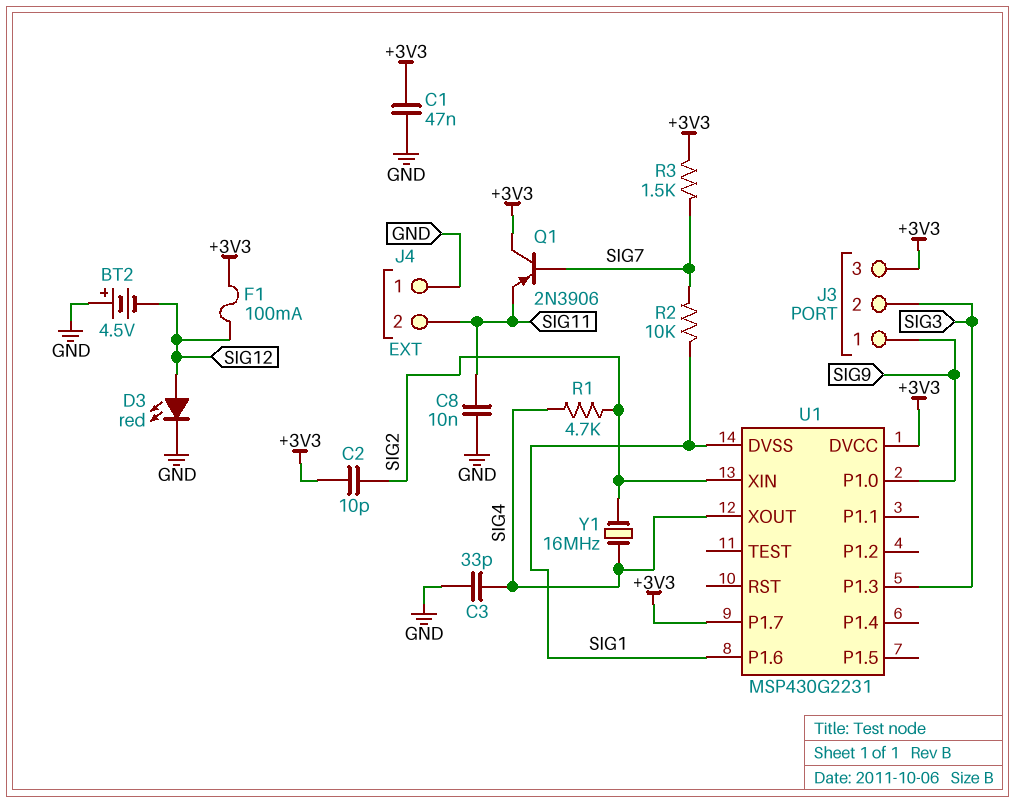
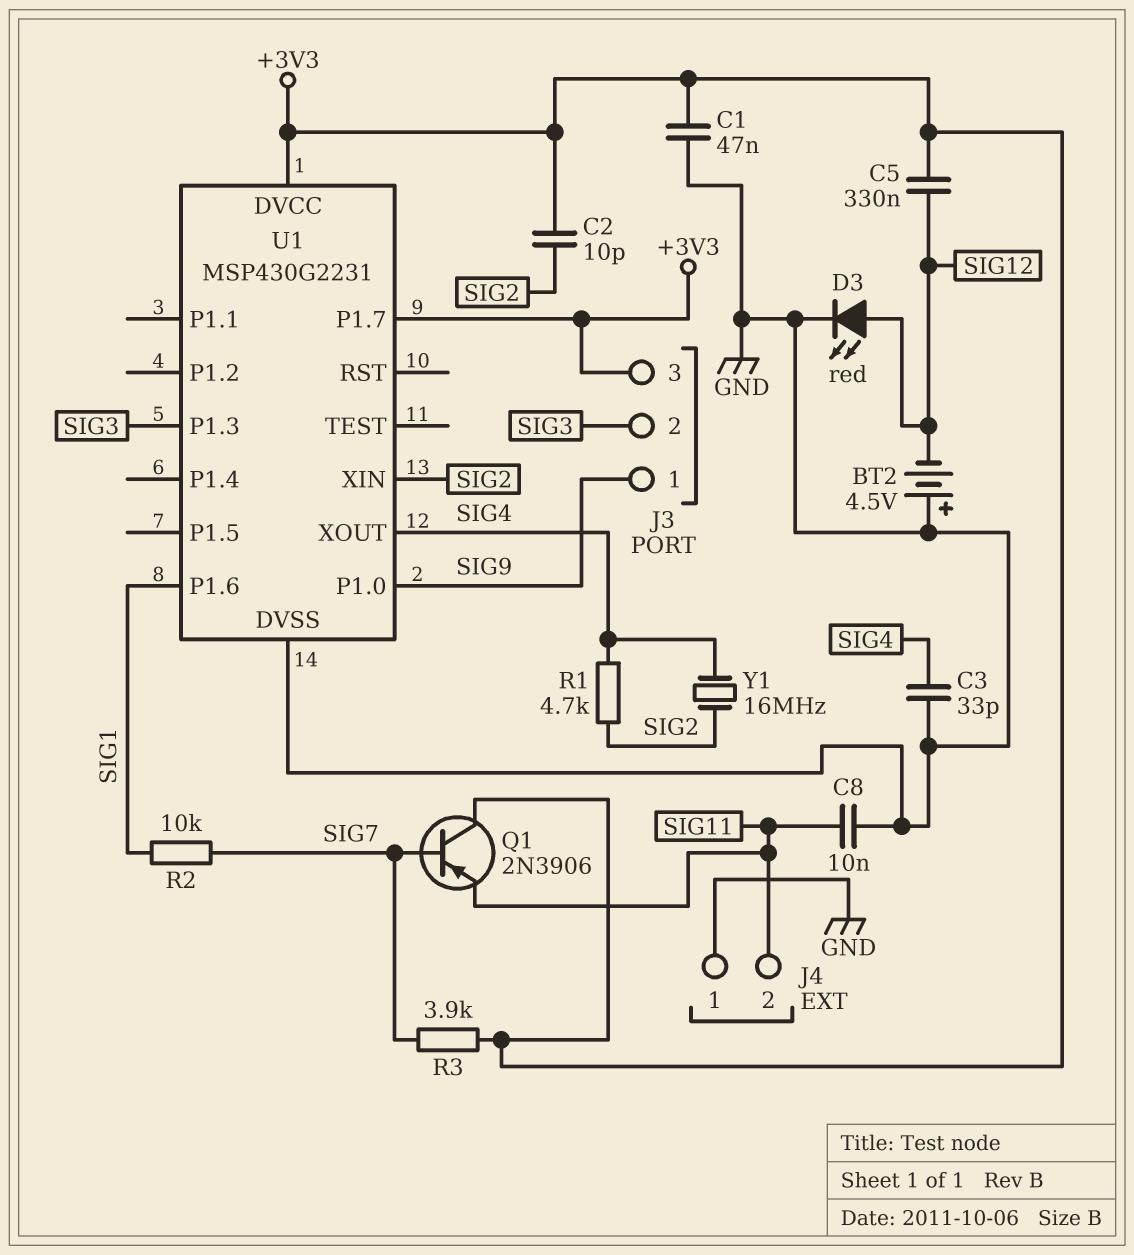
C5: none -> 330nF (+3V3, SIG12)
F1: 100mA (+3V3, SIG12) -> none
R3: 1.5k (+3V3, SIG7) -> 3.9k (+3V3, SIG7)
U1 pin DVSS: SIG1 -> GND

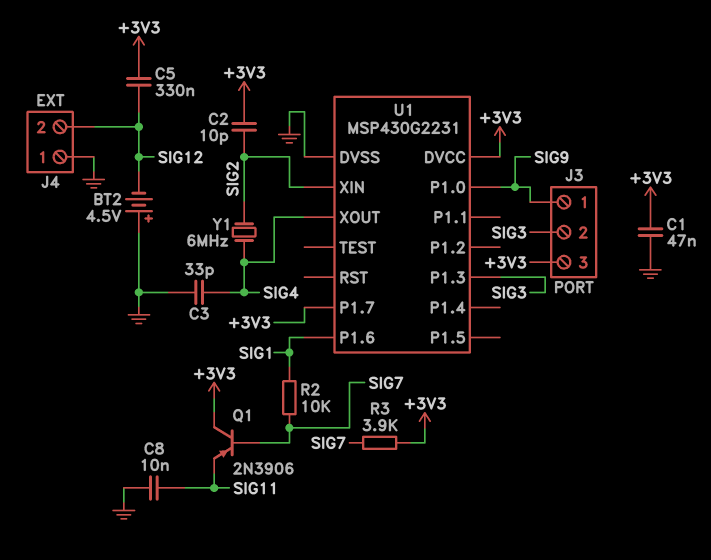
D3: LED red (A SIG12, K GND) -> none
J4 pin 2: SIG11 -> SIG12
R1: 4.7k (SIG2, SIG4) -> none
Y1: 16MHz (SIG2, SIG4) -> 6MHz (SIG2, SIG4)

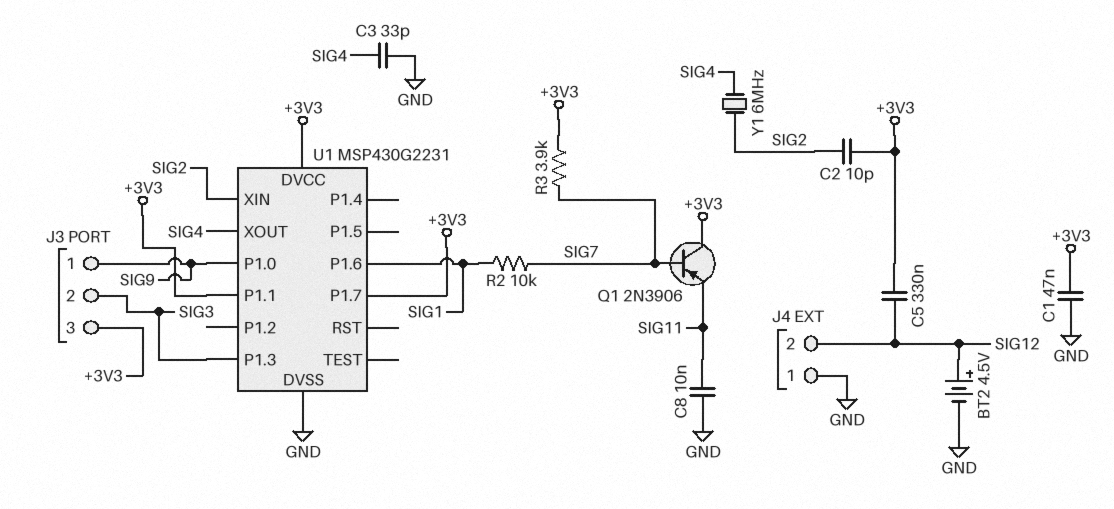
BT2: 4.5V (plus GND, minus SIG12) -> 4.5V (plus SIG12, minus GND)
U1 pin P1.1: none -> +3V3

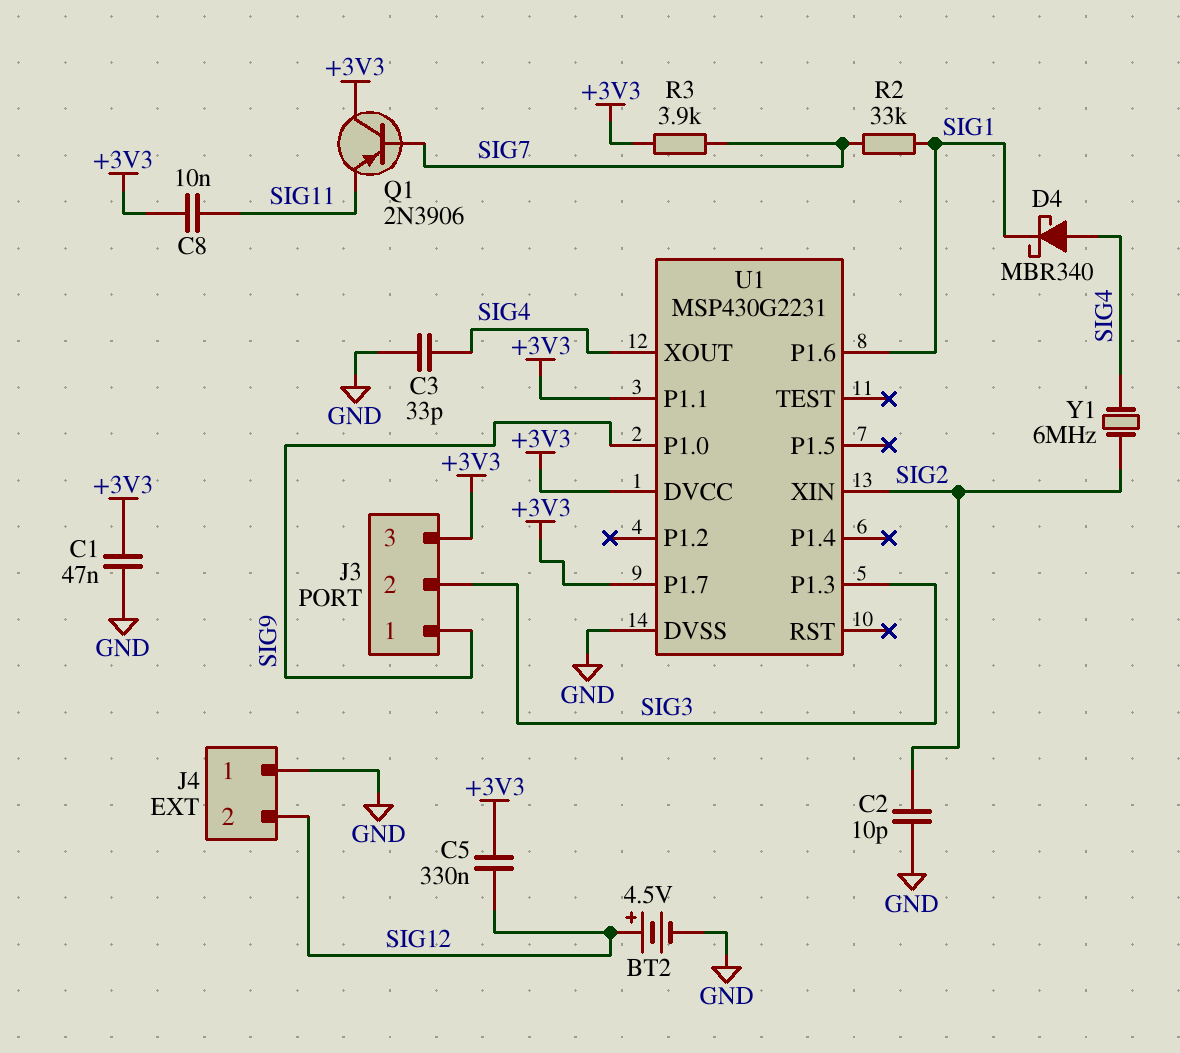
C2: 10pF (+3V3, SIG2) -> 10pF (GND, SIG2)
C8: 10nF (GND, SIG11) -> 10nF (+3V3, SIG11)
D4: none -> schottky MBR340 (A SIG4, K SIG1)
R2: 10k (SIG1, SIG7) -> 33k (SIG1, SIG7)

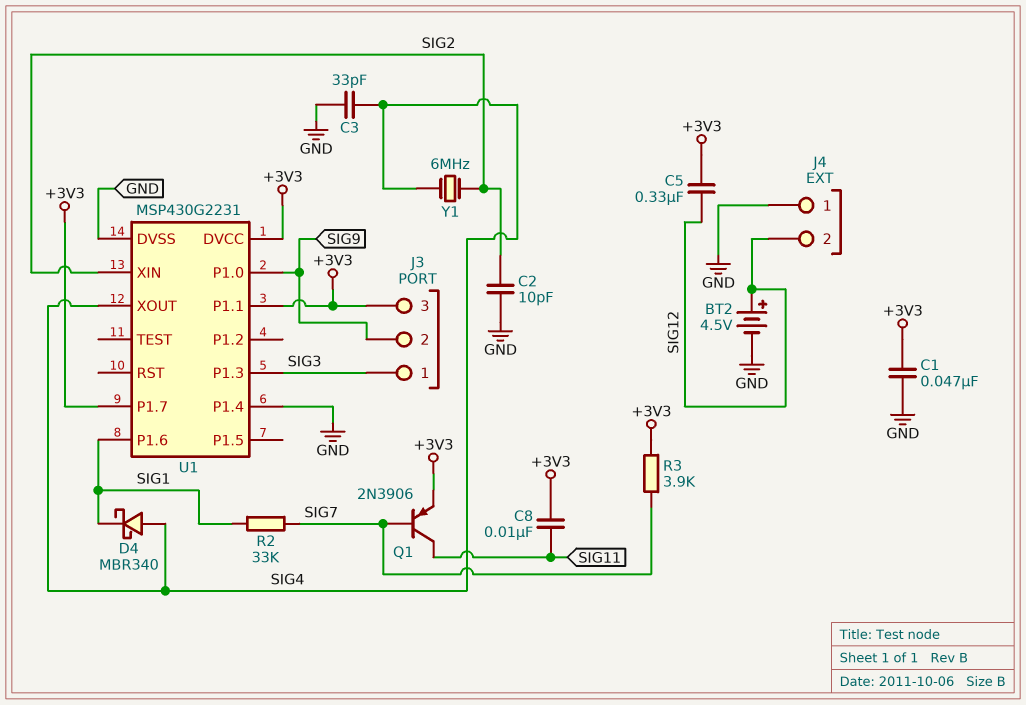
J3 pin 1: SIG9 -> SIG3
J3 pin 2: SIG3 -> SIG9
Q1: PNP 2N3906 (B SIG7, C +3V3, E SIG11) -> PNP 2N3906 (B SIG7, C SIG11, E +3V3)
U1 pin P1.4: none -> GND

